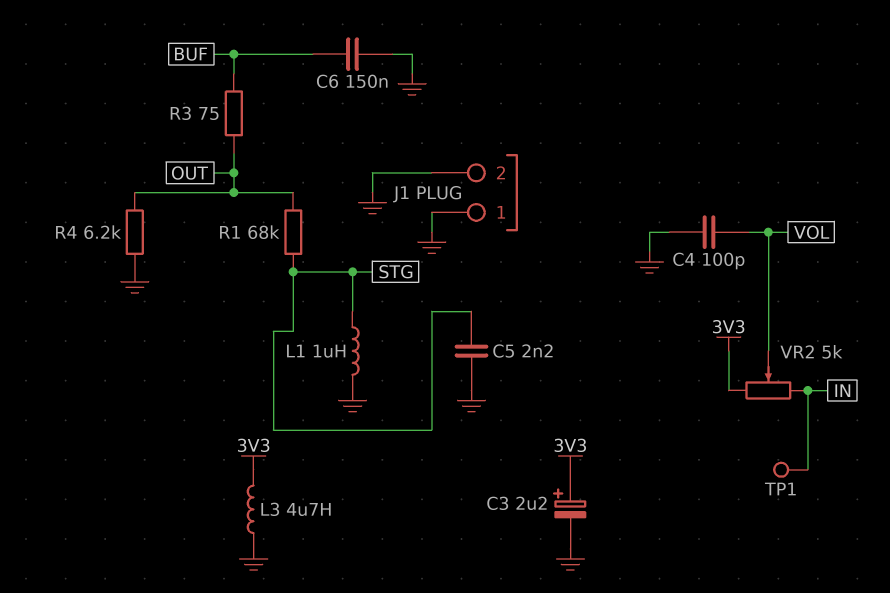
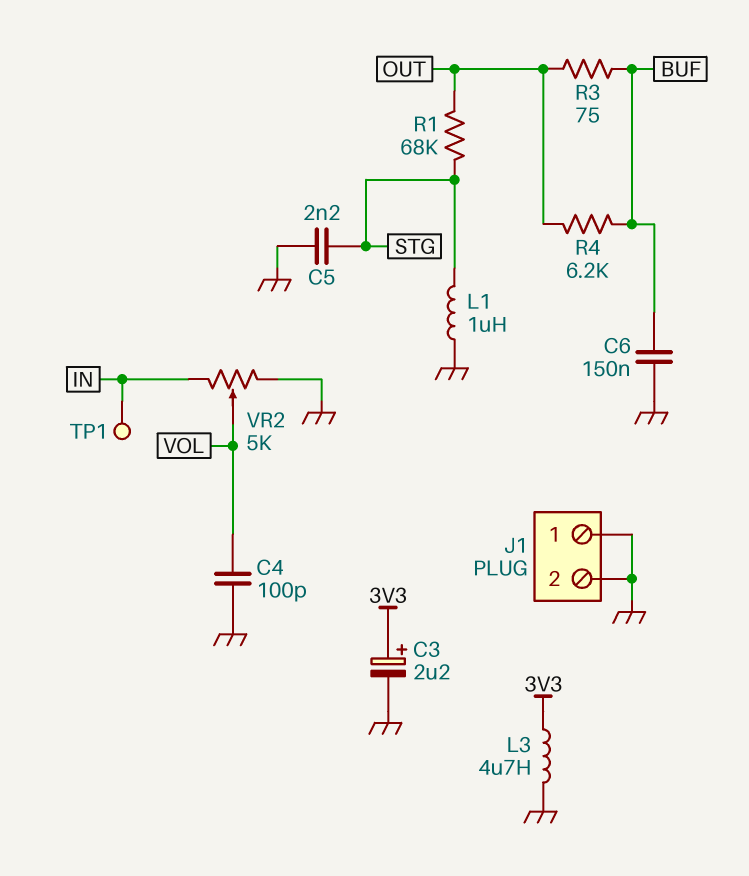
R4: 6.2k (GND, OUT) -> 6.2k (BUF, OUT)
VR2: 5k (3V3, IN, wiper VOL) -> 5k (GND, IN, wiper VOL)

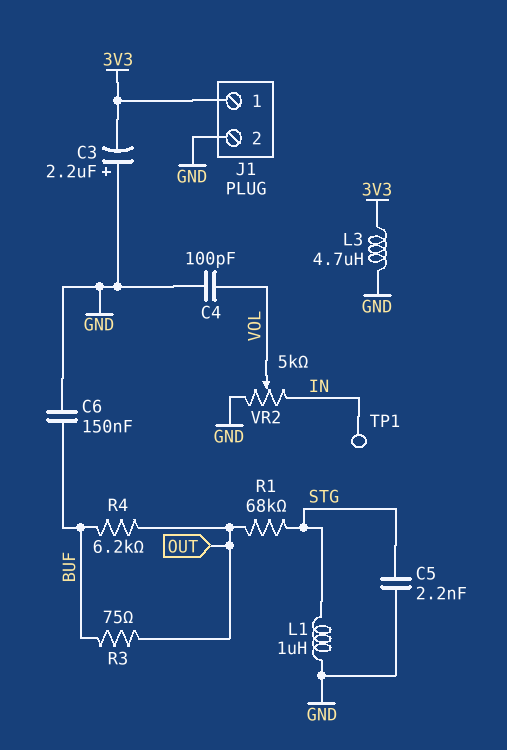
C3: 2.2uF (plus 3V3, minus GND) -> 2.2uF (plus GND, minus 3V3)
J1 pin 1: GND -> 3V3

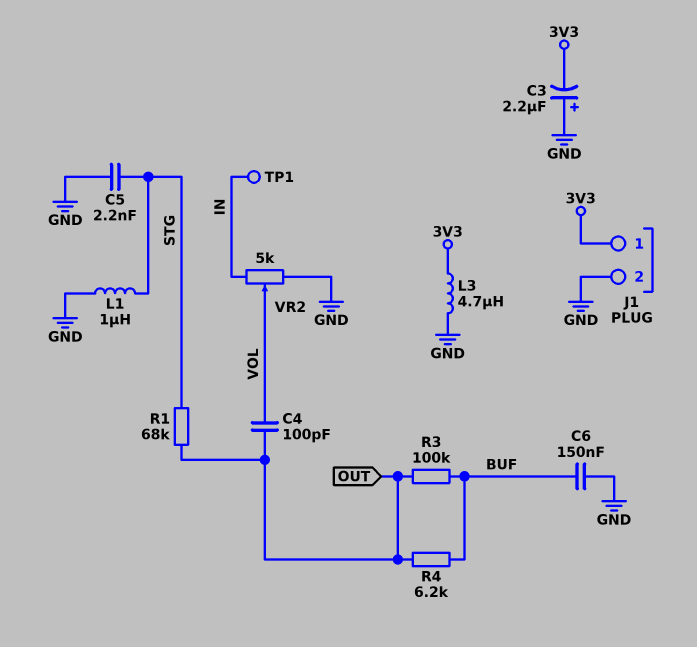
C4: 100pF (GND, VOL) -> 100pF (OUT, VOL)
R3: 75 (BUF, OUT) -> 100k (BUF, OUT)

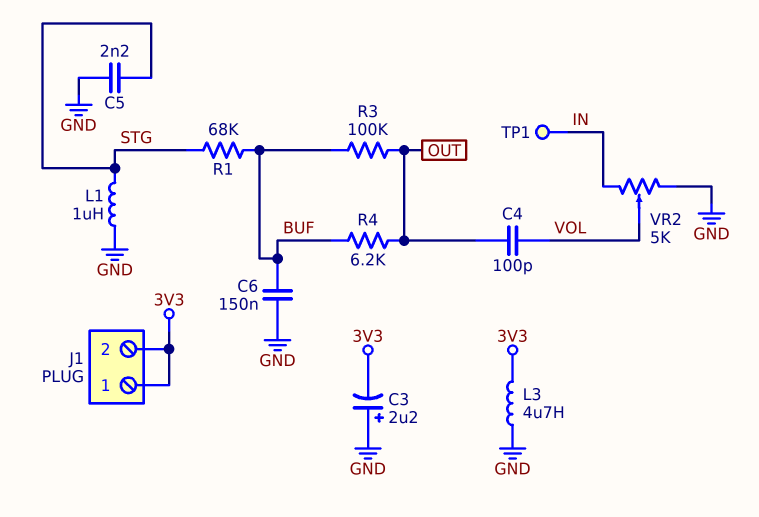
J1 pin 2: GND -> 3V3
R1: 68k (OUT, STG) -> 68k (BUF, STG)

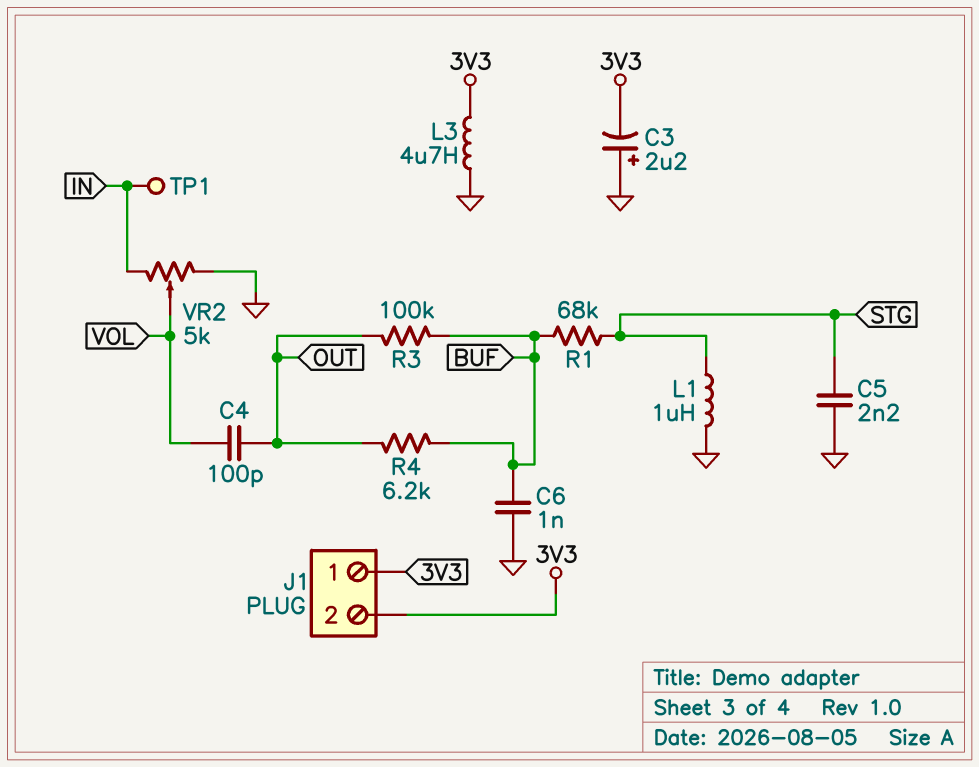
C6: 150nF (BUF, GND) -> 1nF (BUF, GND)

